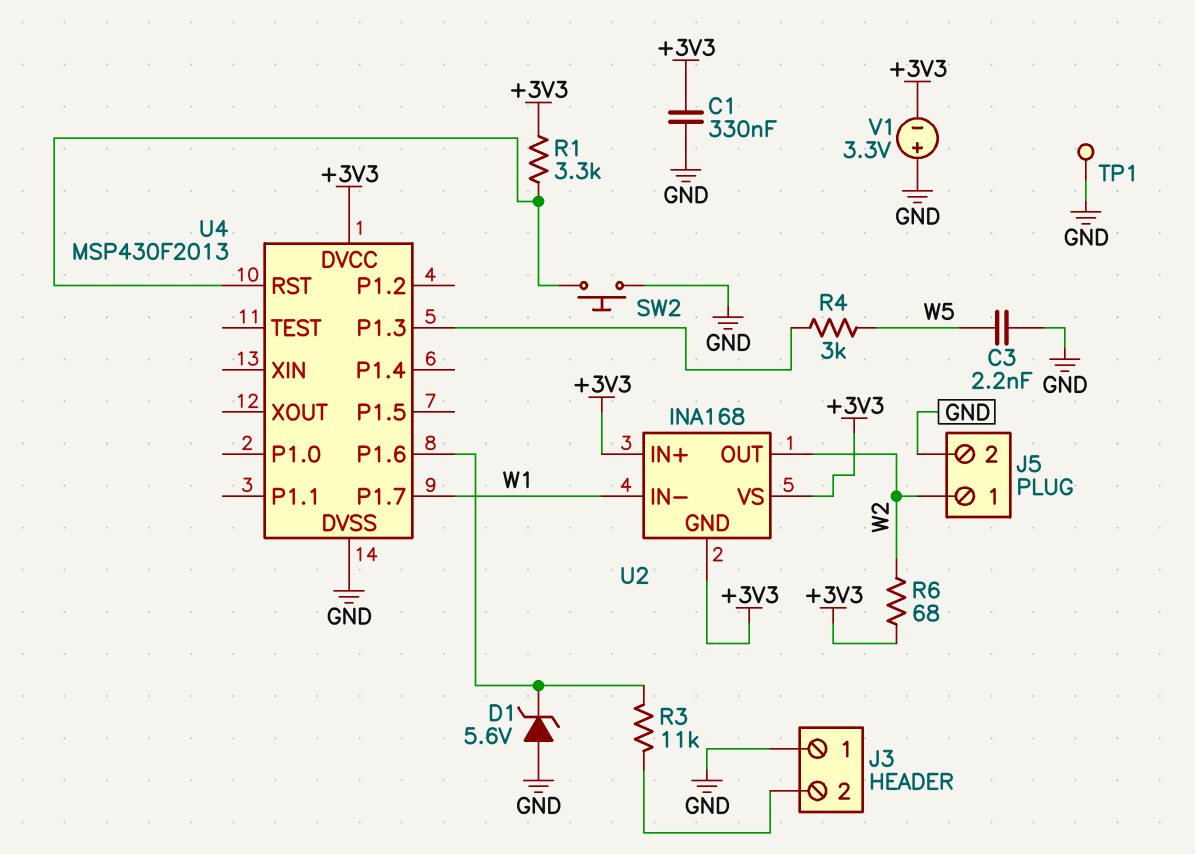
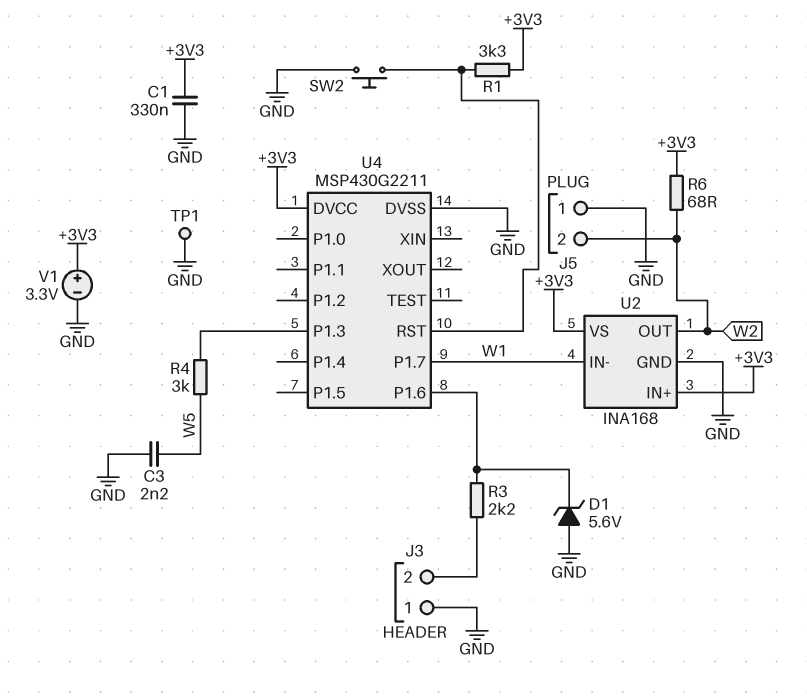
J5 pin 1: W2 -> GND
J5 pin 2: GND -> W2
R3: 11k (J3/2, U4/P1.6) -> 2.2k (J3/2, U4/P1.6)
U2 pin GND: +3V3 -> GND
U4: MSP430F2013 -> MSP430G2211
V1: 3.3V (plus GND, minus +3V3) -> 3.3V (plus +3V3, minus GND)

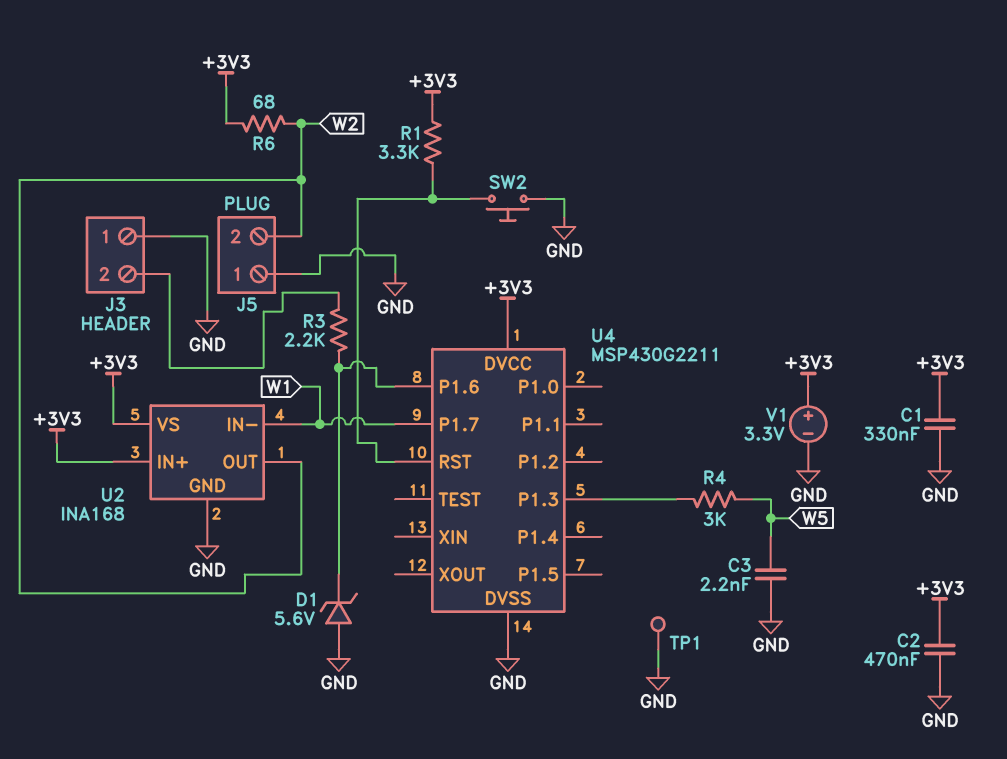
C2: none -> 470nF (+3V3, GND)

